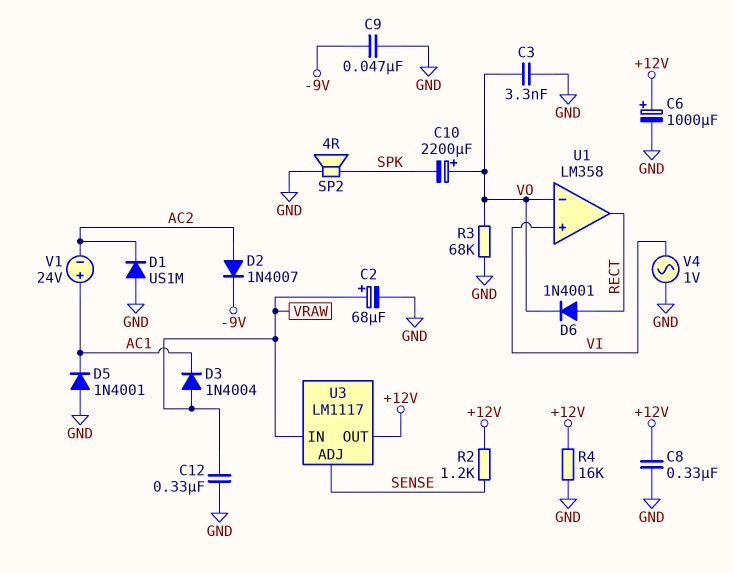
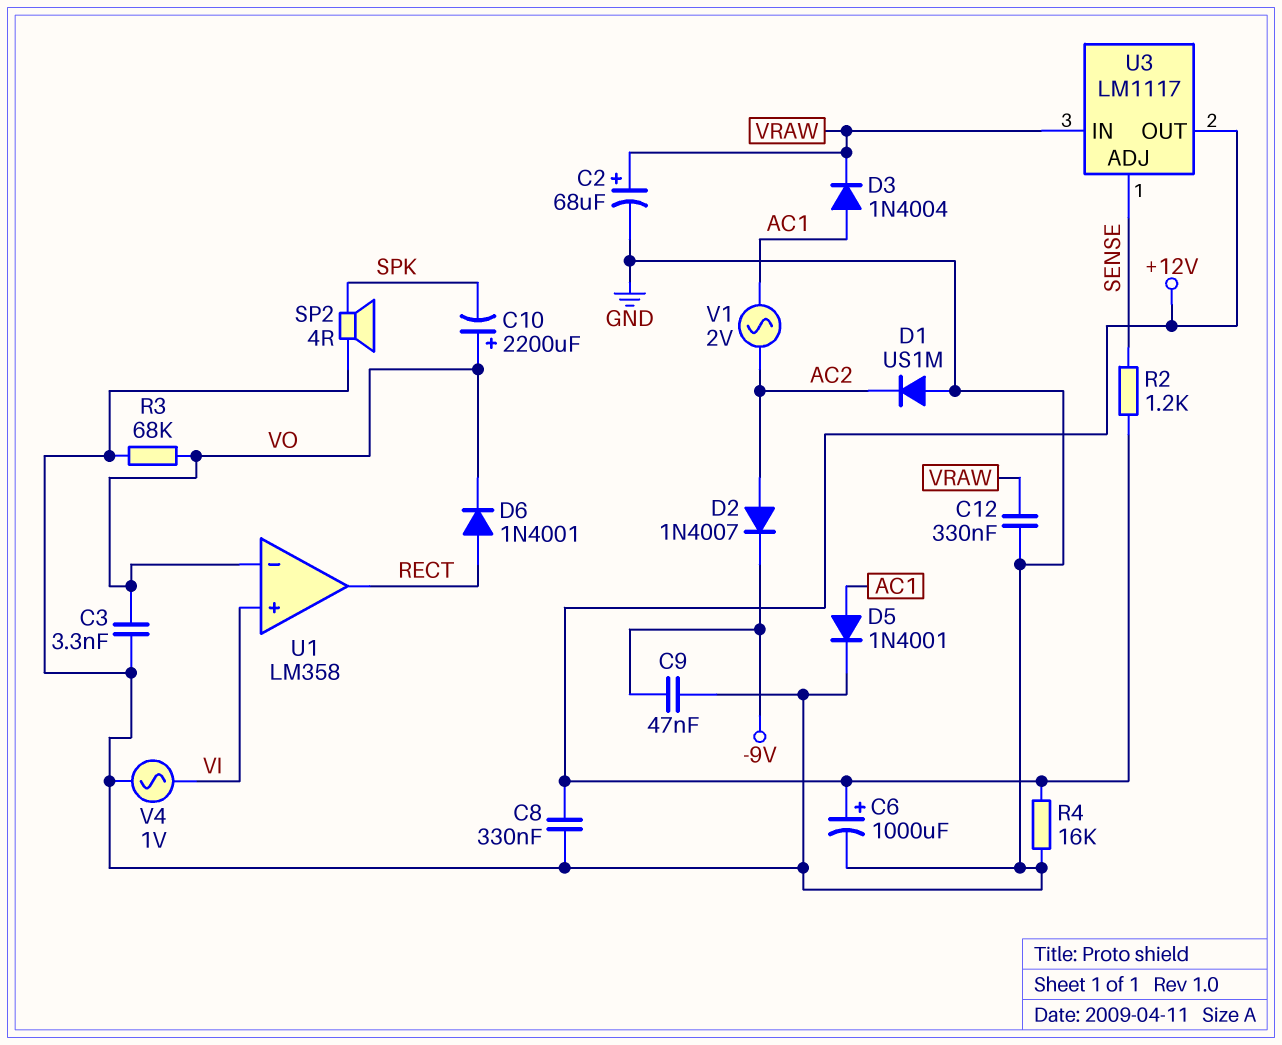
D3: diode 1N4004 (A VRAW, K AC1) -> diode 1N4004 (A AC1, K VRAW)
D5: diode 1N4001 (A GND, K AC1) -> diode 1N4001 (A AC1, K GND)
V1: 24V (plus AC1, minus AC2) -> AC 2V (AC1, AC2)

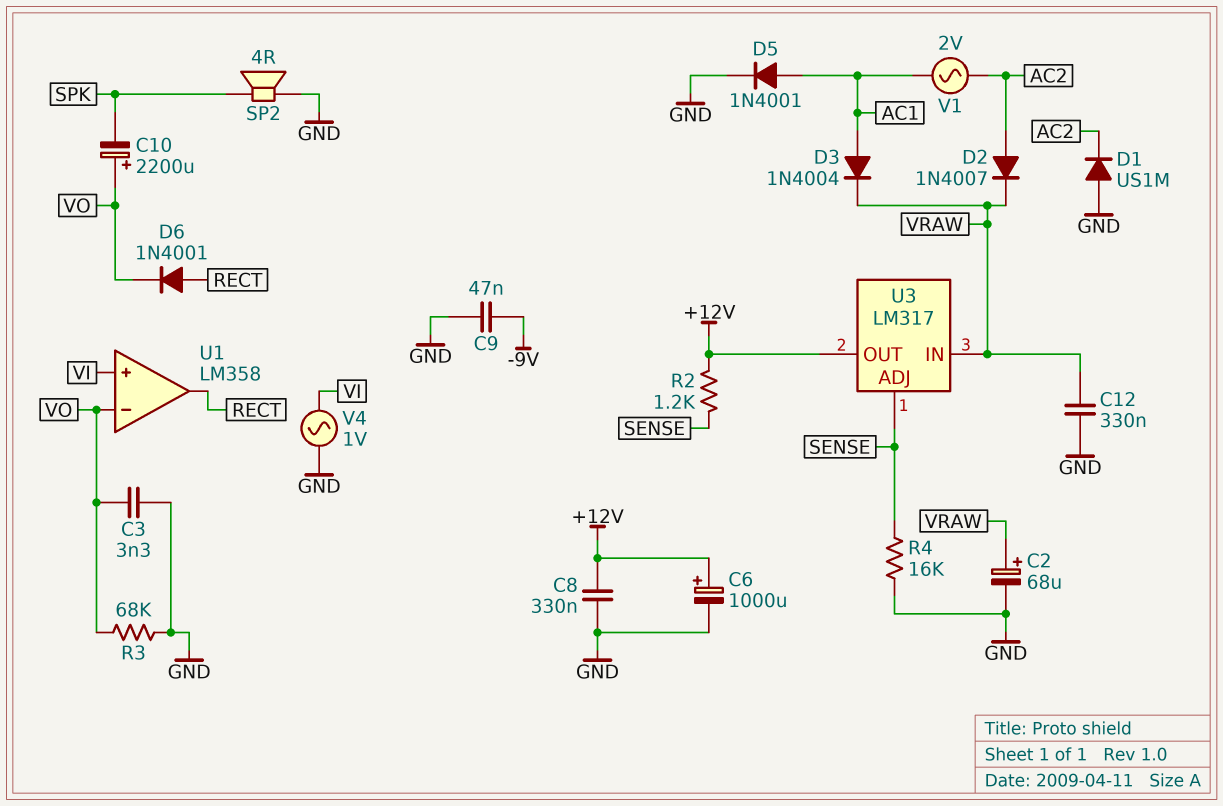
D2: diode 1N4007 (A AC2, K -9V) -> diode 1N4007 (A AC2, K VRAW)
R4: 16k (+12V, GND) -> 16k (GND, SENSE)
U3: LM1117 -> LM317

